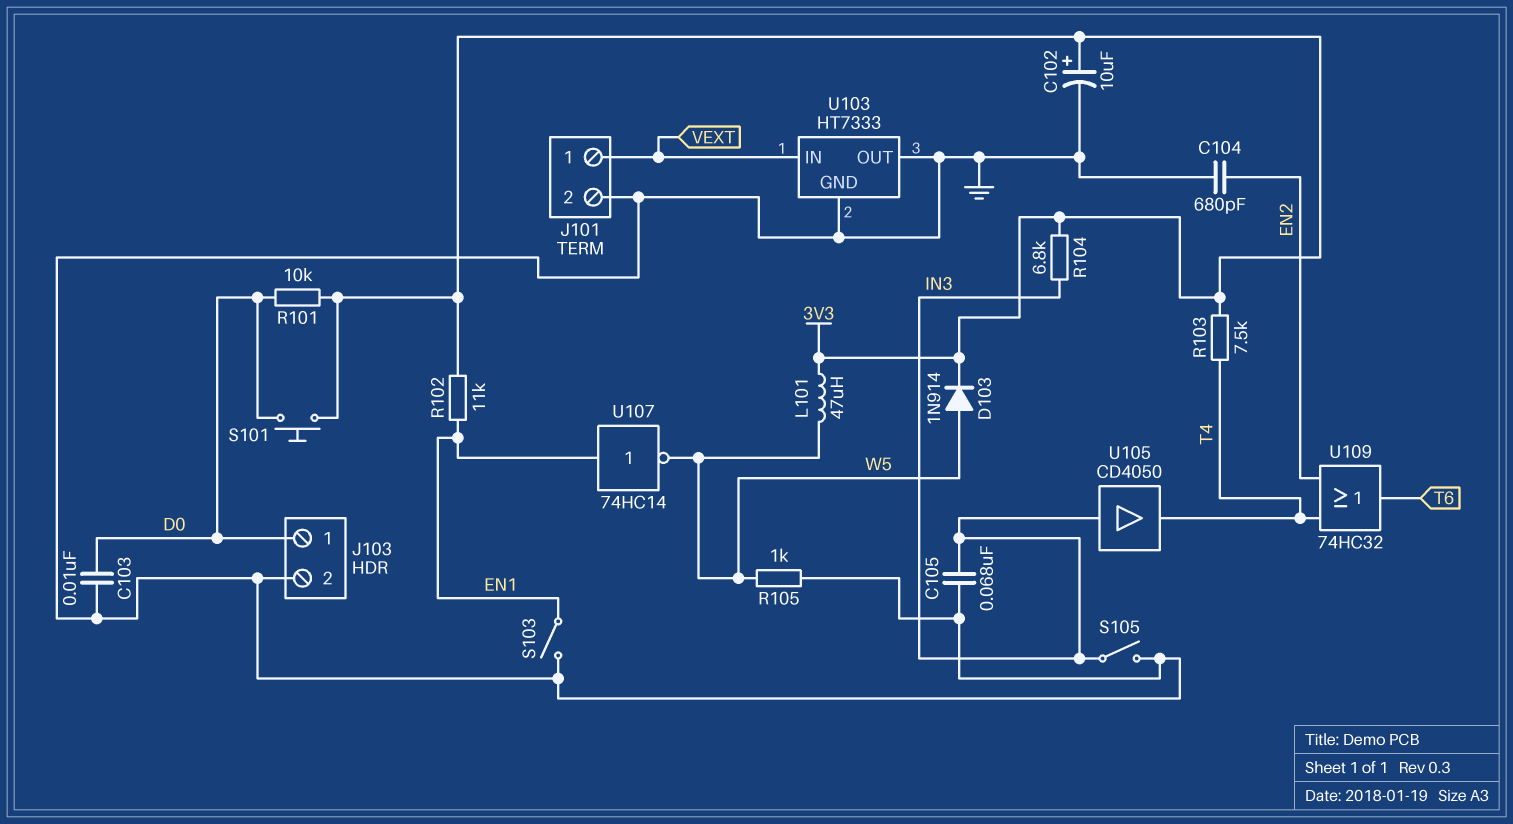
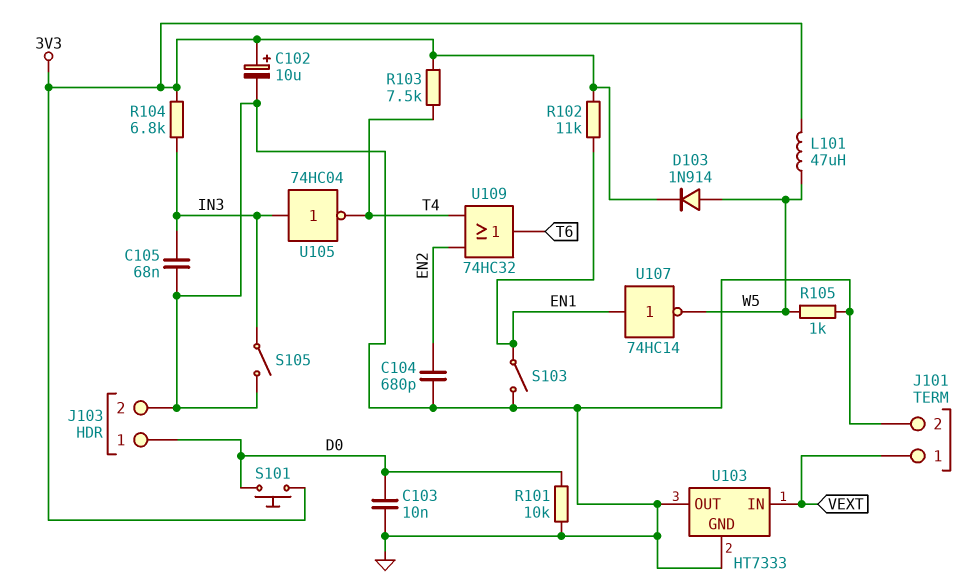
R101: 10k (3V3, D0) -> 10k (D0, GND)
U105: buffer CD4050 (in IN3, out T4) -> NOT 74HC04 (in IN3, out T4)

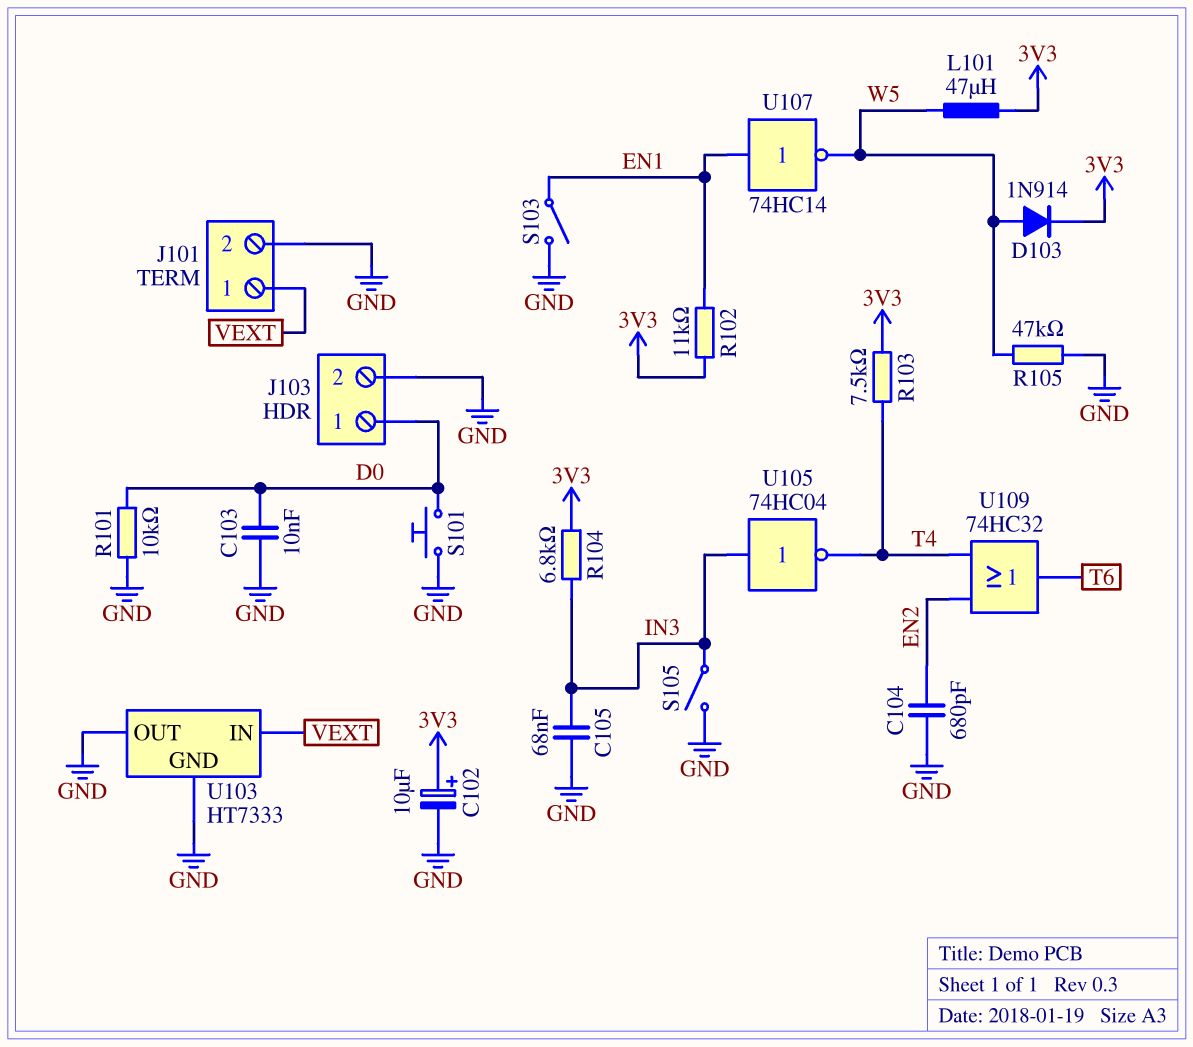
R105: 1k (GND, W5) -> 47k (GND, W5)
S101: button (3V3, D0) -> button (D0, GND)

